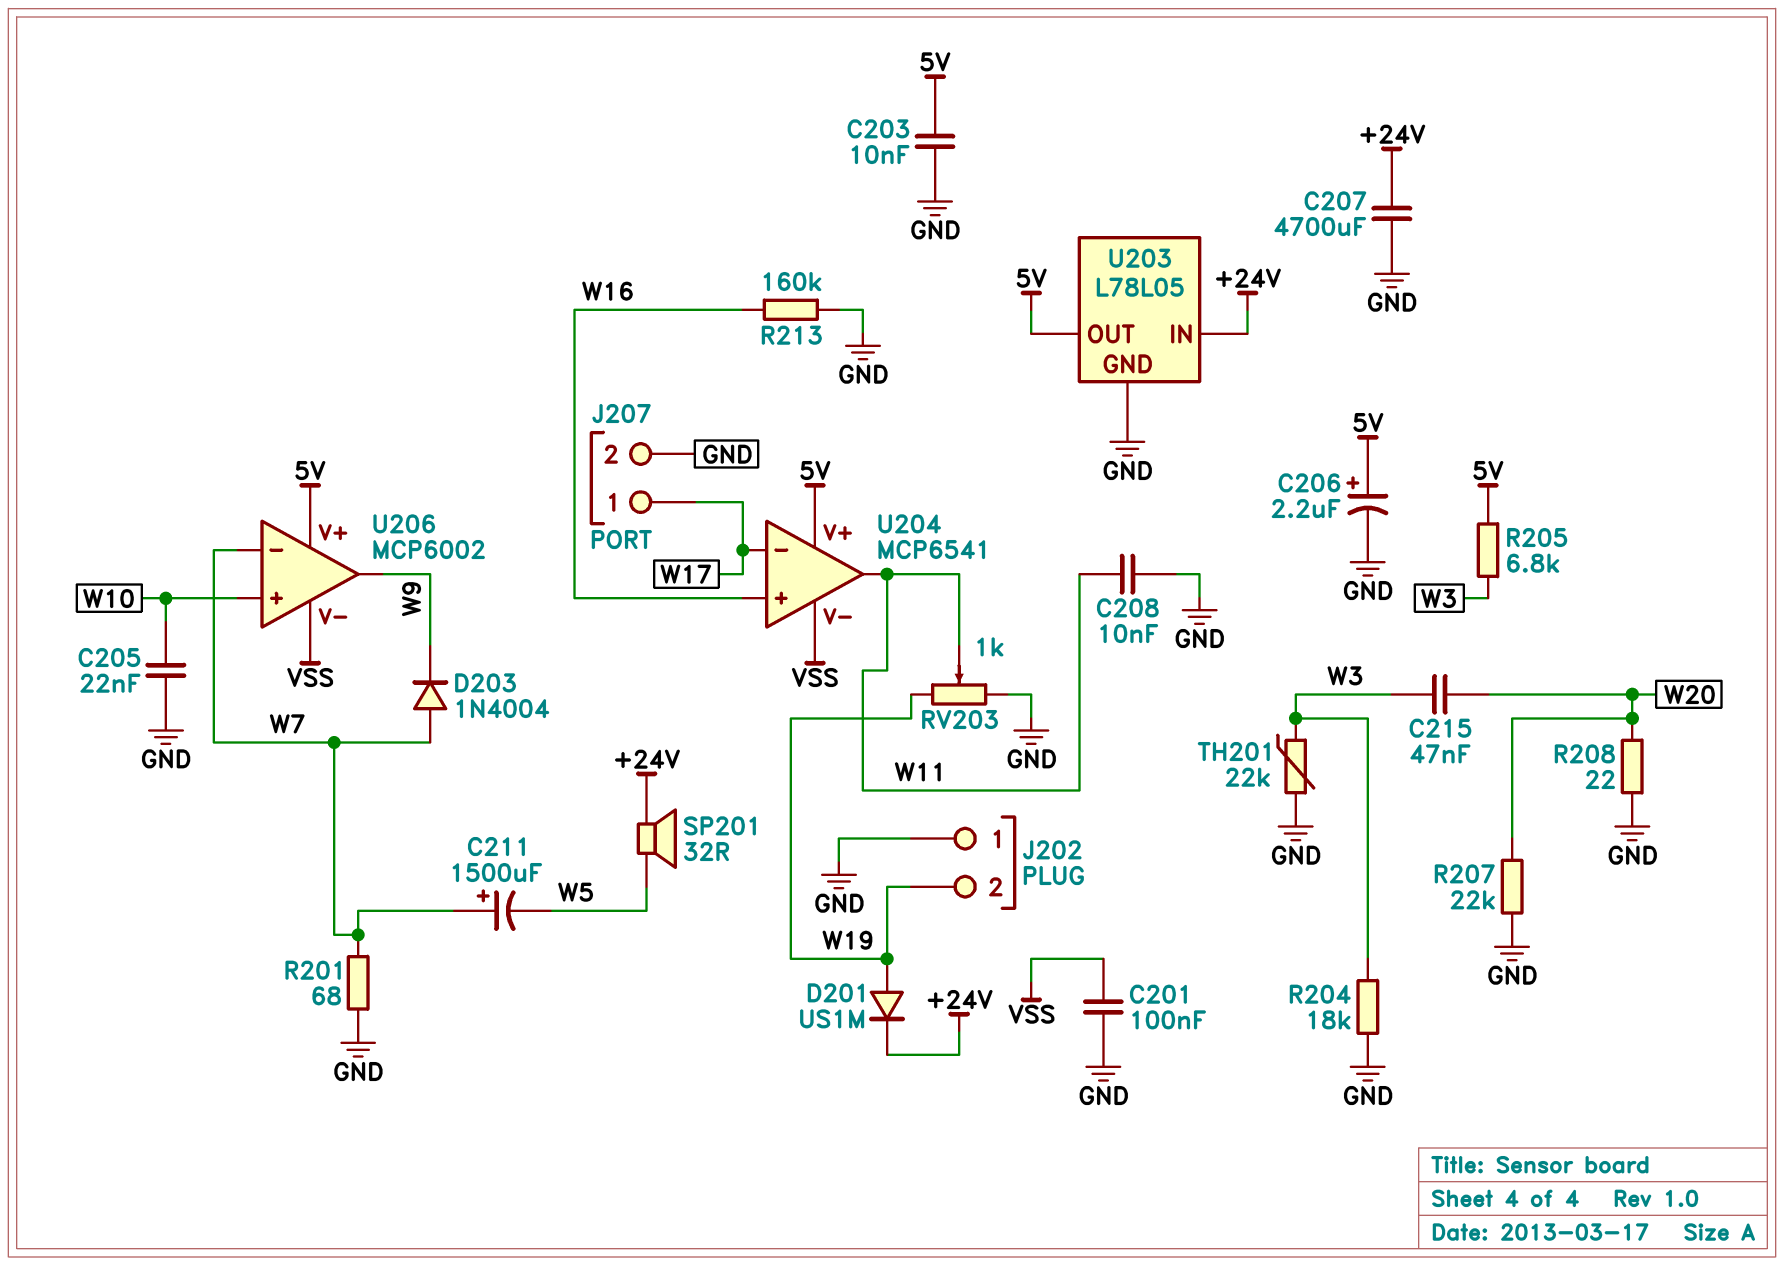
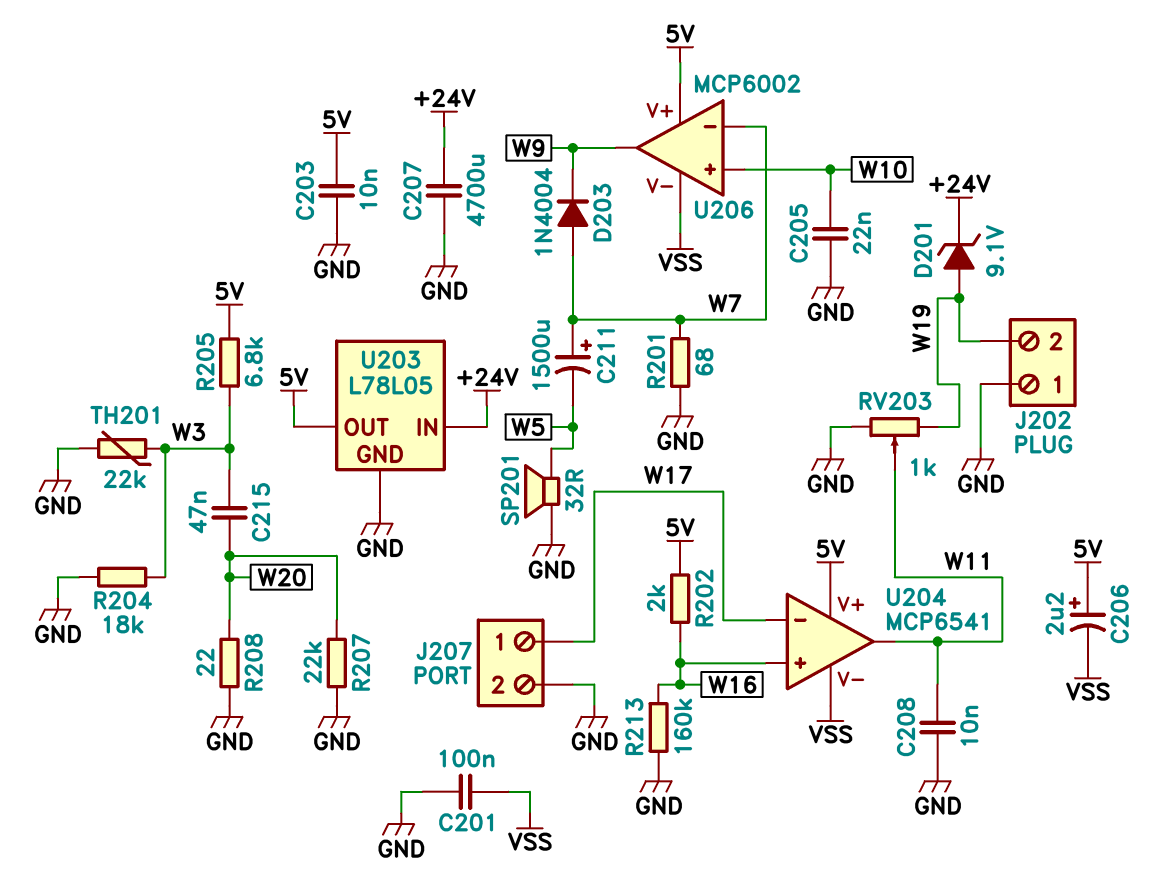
C206: 2.2uF (plus 5V, minus GND) -> 2.2uF (plus 5V, minus VSS)
D201: diode US1M (A W19, K +24V) -> zener 9.1V (A W19, K +24V)
R202: none -> 2k (5V, W16)
SP201: speaker 32R (+24V, W5) -> speaker 32R (GND, W5)

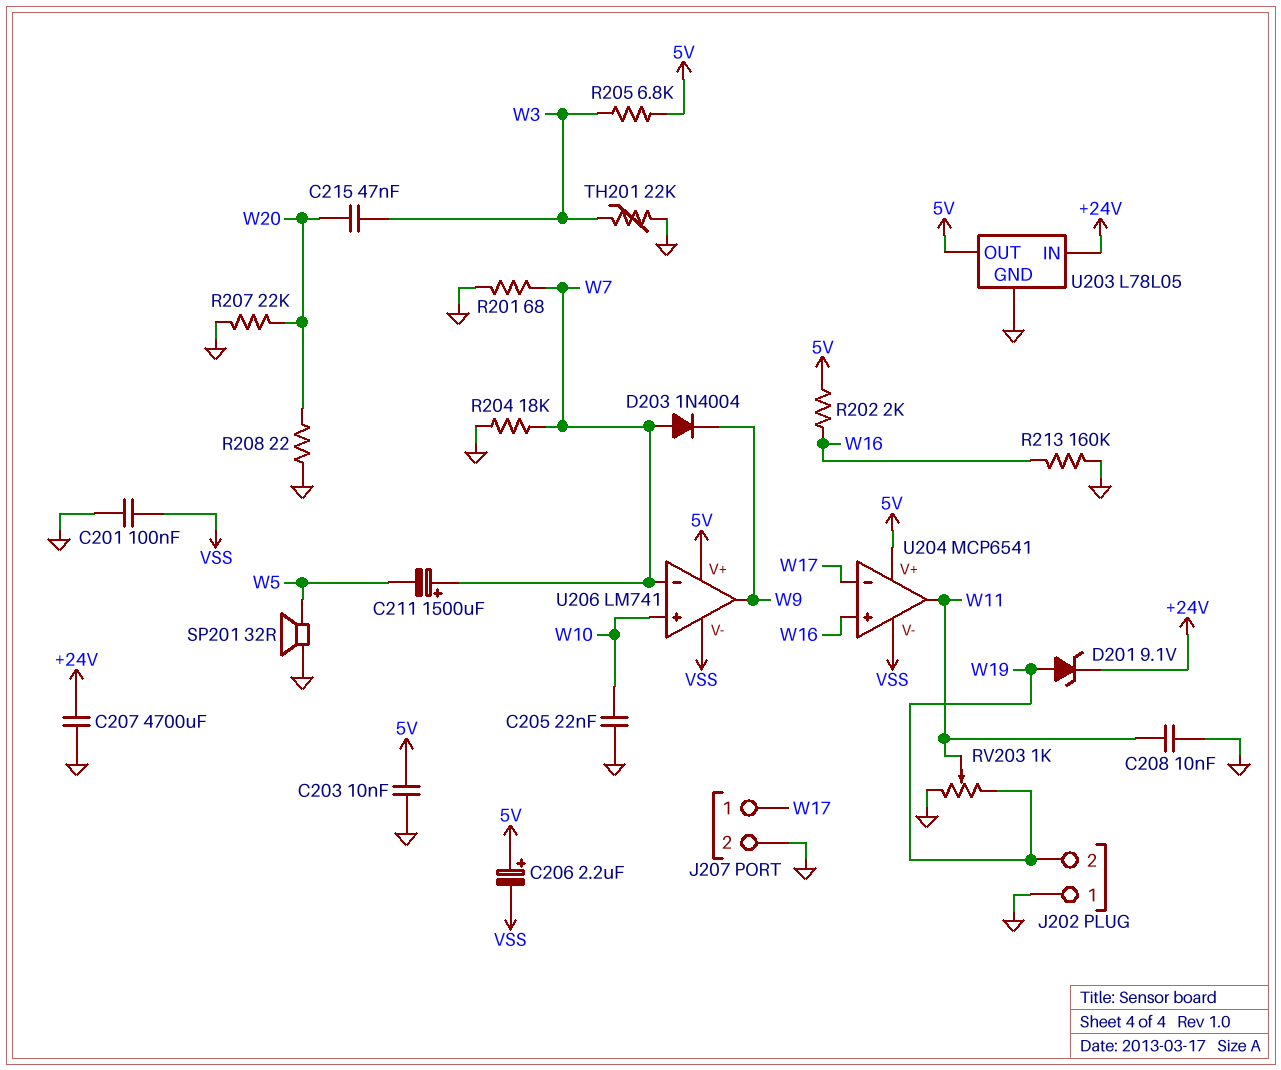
R204: 18k (GND, W3) -> 18k (GND, W7)
U206: MCP6002 -> LM741

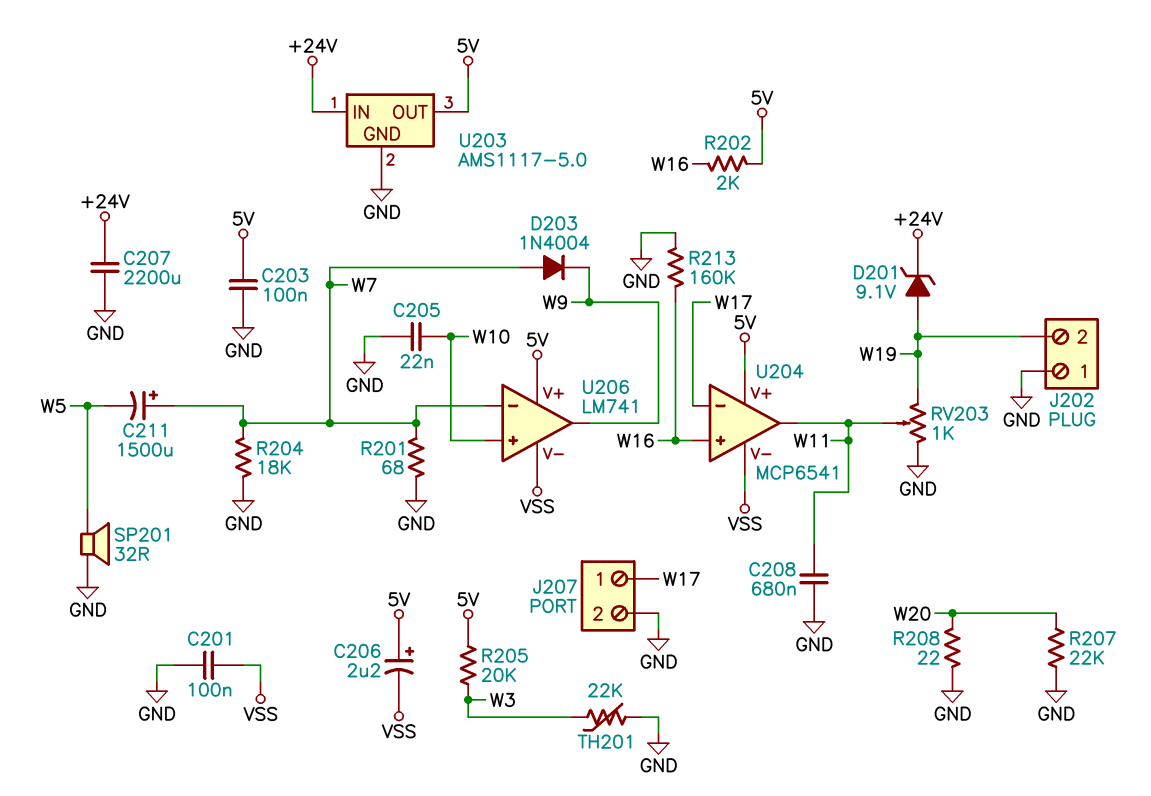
C203: 10nF (5V, GND) -> 100nF (5V, GND)
C207: 4700uF (+24V, GND) -> 2200uF (+24V, GND)
C208: 10nF (GND, W11) -> 680nF (GND, W11)
C215: 47nF (W3, W20) -> none
R205: 6.8k (5V, W3) -> 20k (5V, W3)
U203: L78L05 -> AMS1117-5.0

